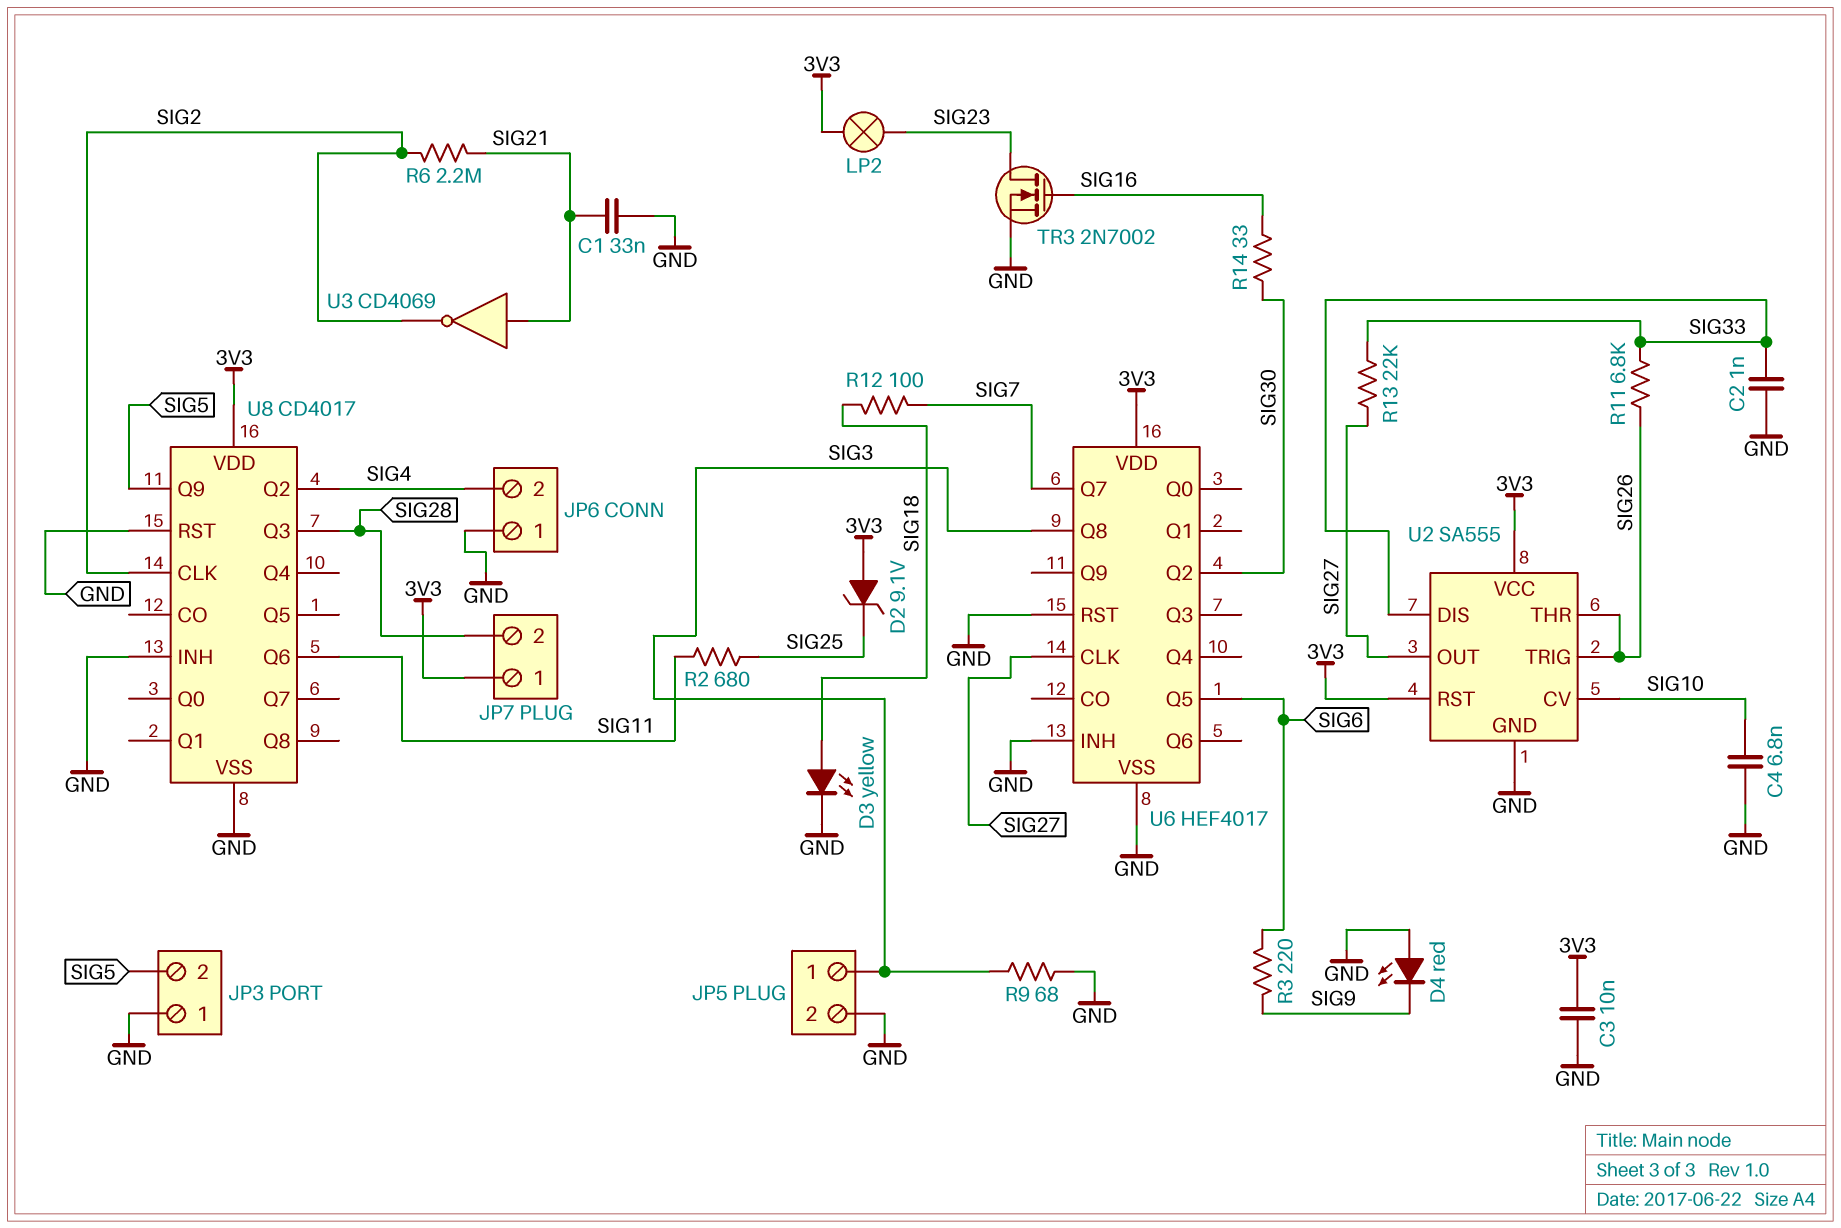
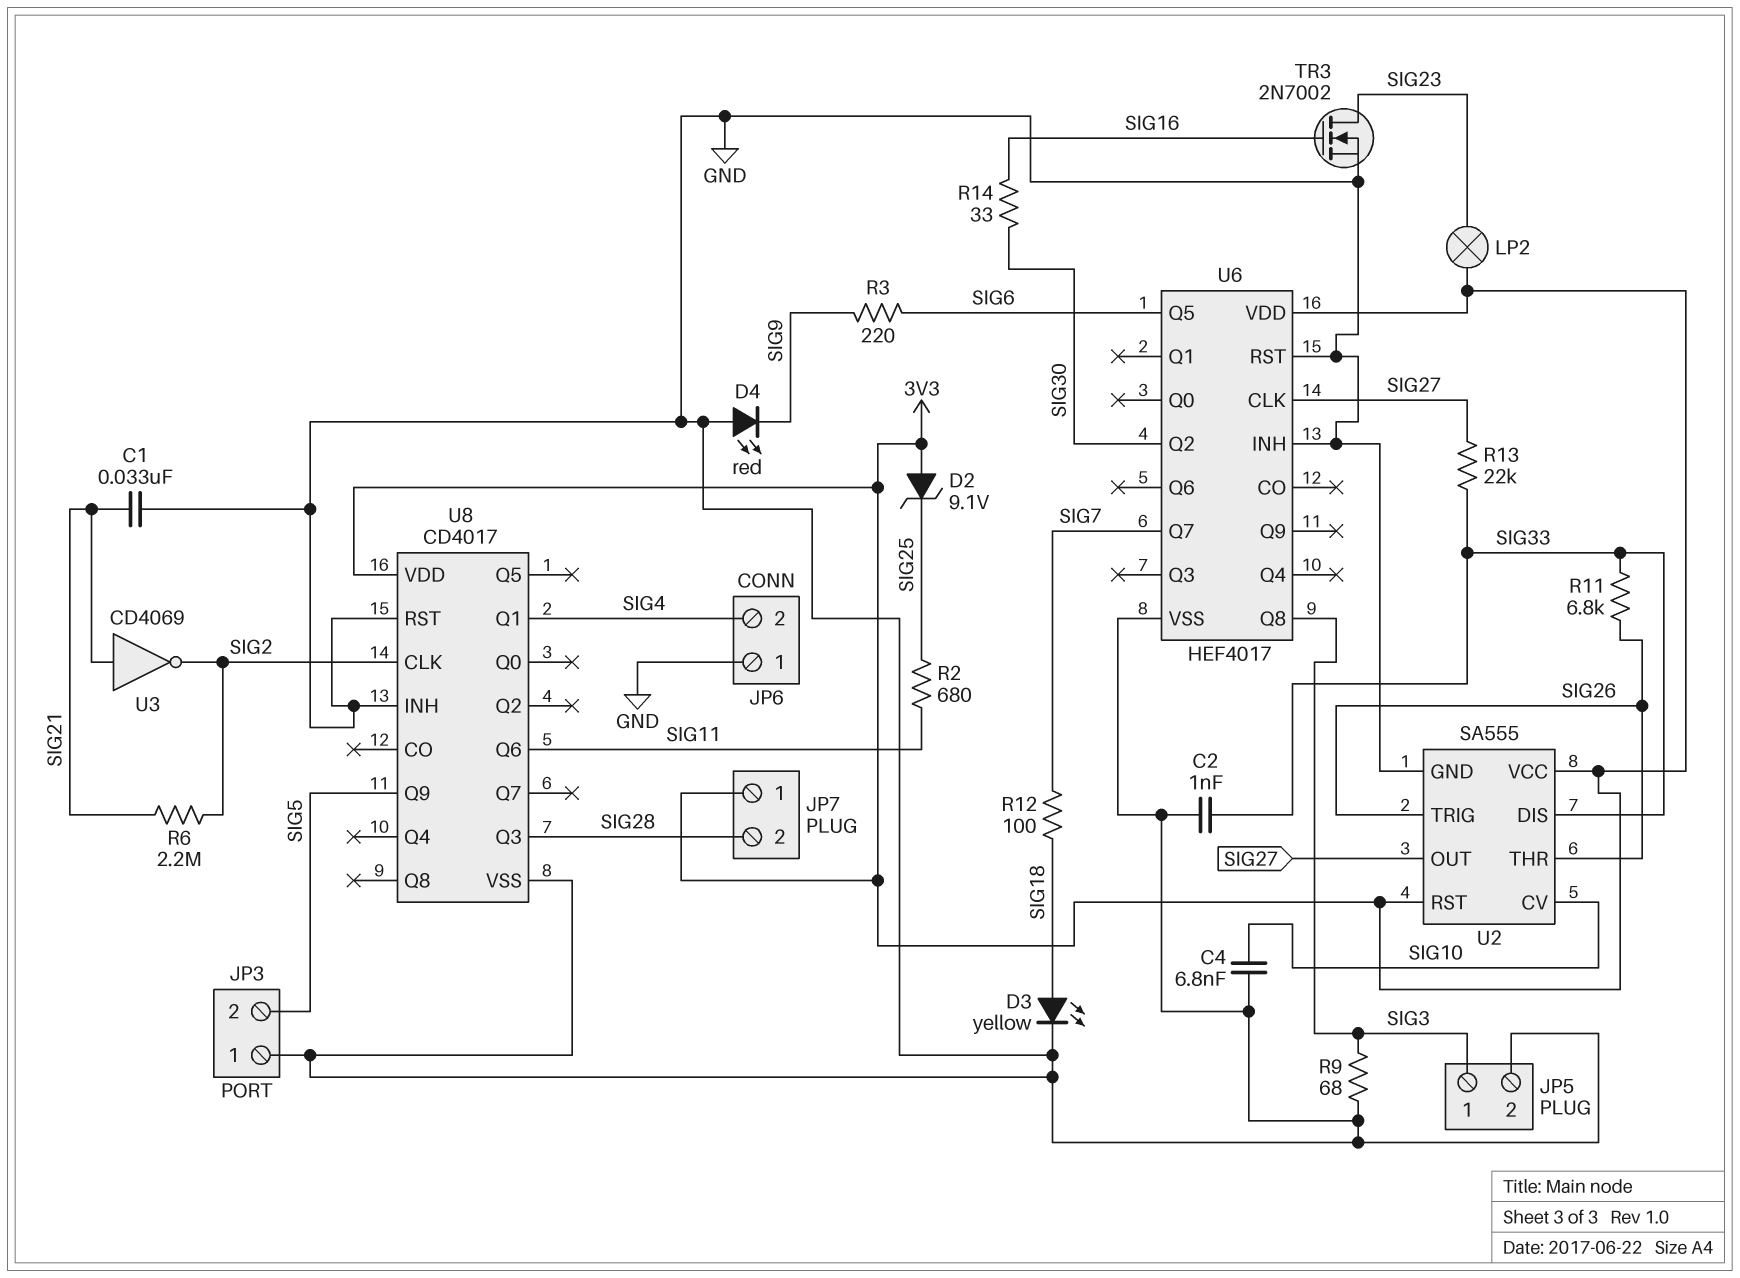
C3: 10nF (3V3, GND) -> none
U8 pin Q1: none -> SIG4
U8 pin Q2: SIG4 -> none

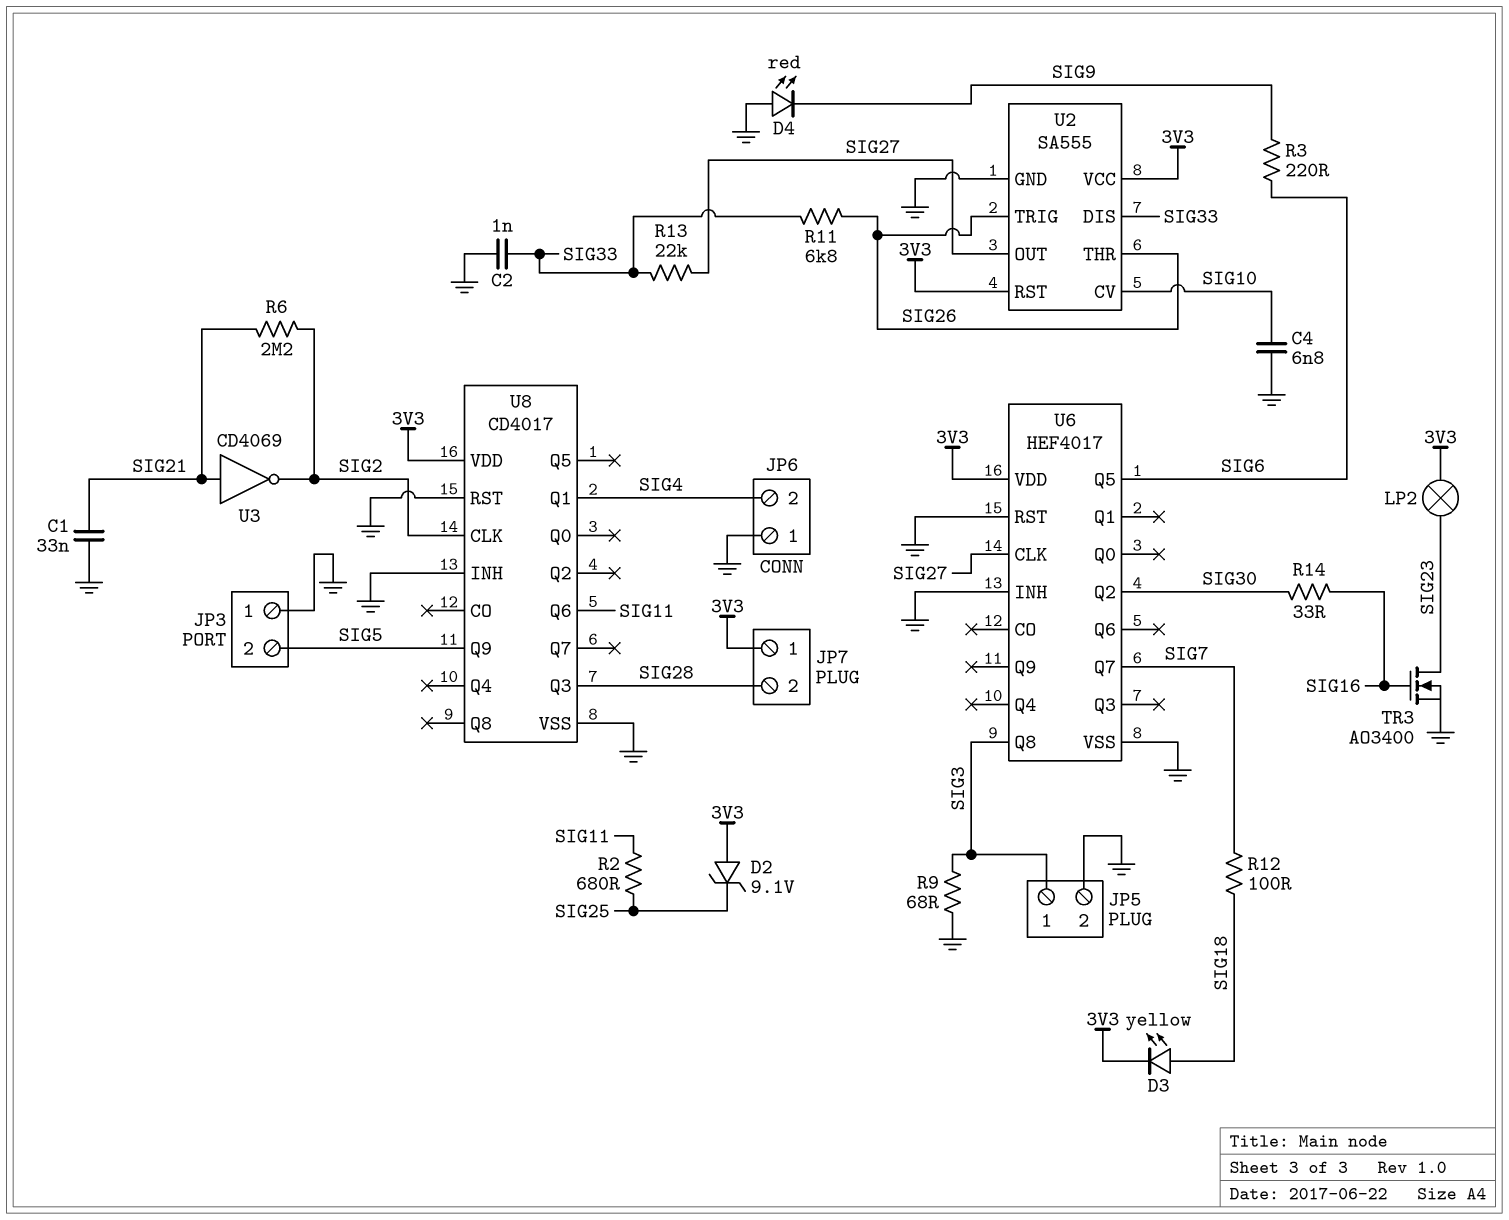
D3: LED yellow (A SIG18, K GND) -> LED yellow (A SIG18, K 3V3)
TR3: NMOS 2N7002 (G SIG16, D SIG23, S GND) -> NMOS AO3400 (G SIG16, D SIG23, S GND)

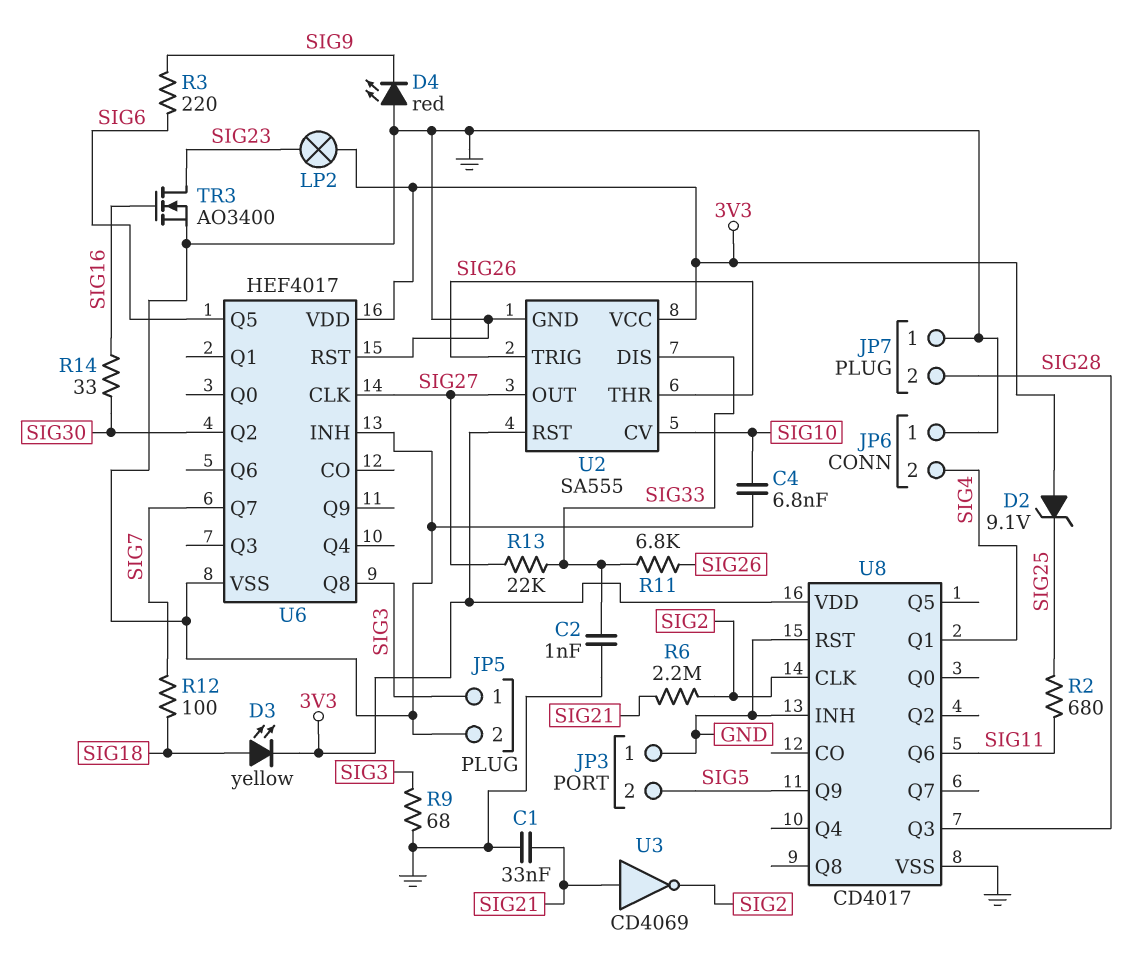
JP7 pin 1: 3V3 -> GND

